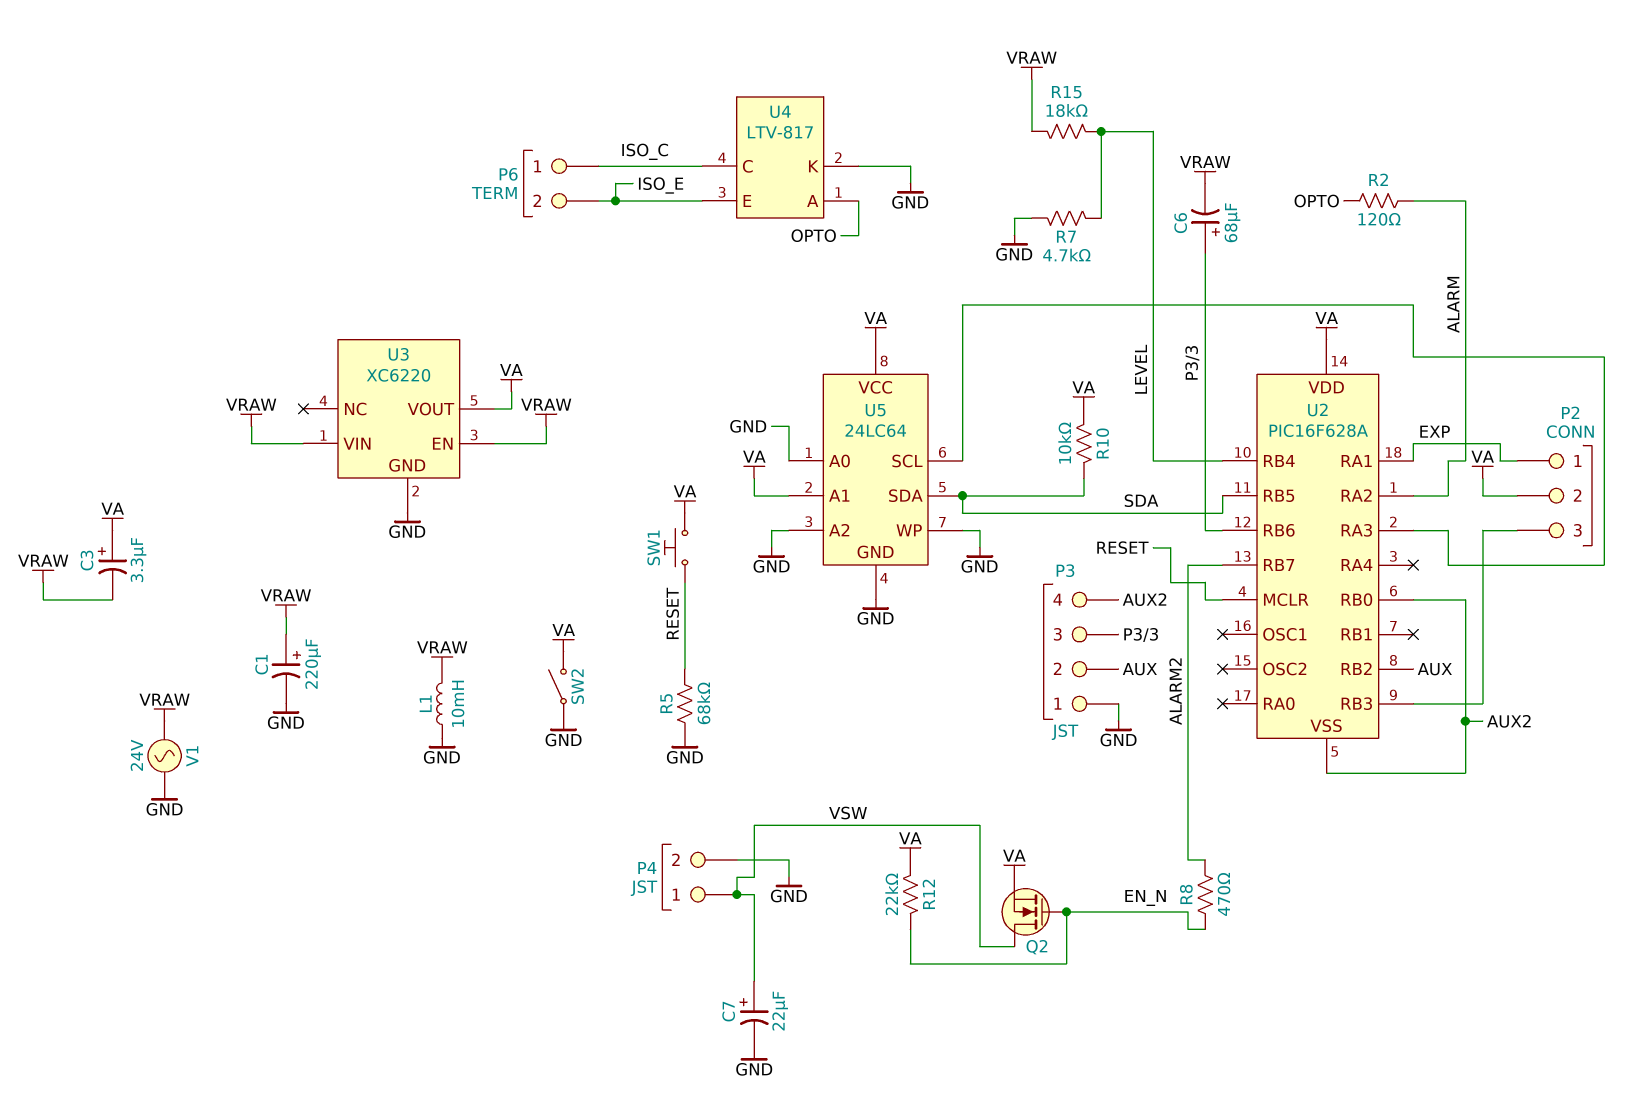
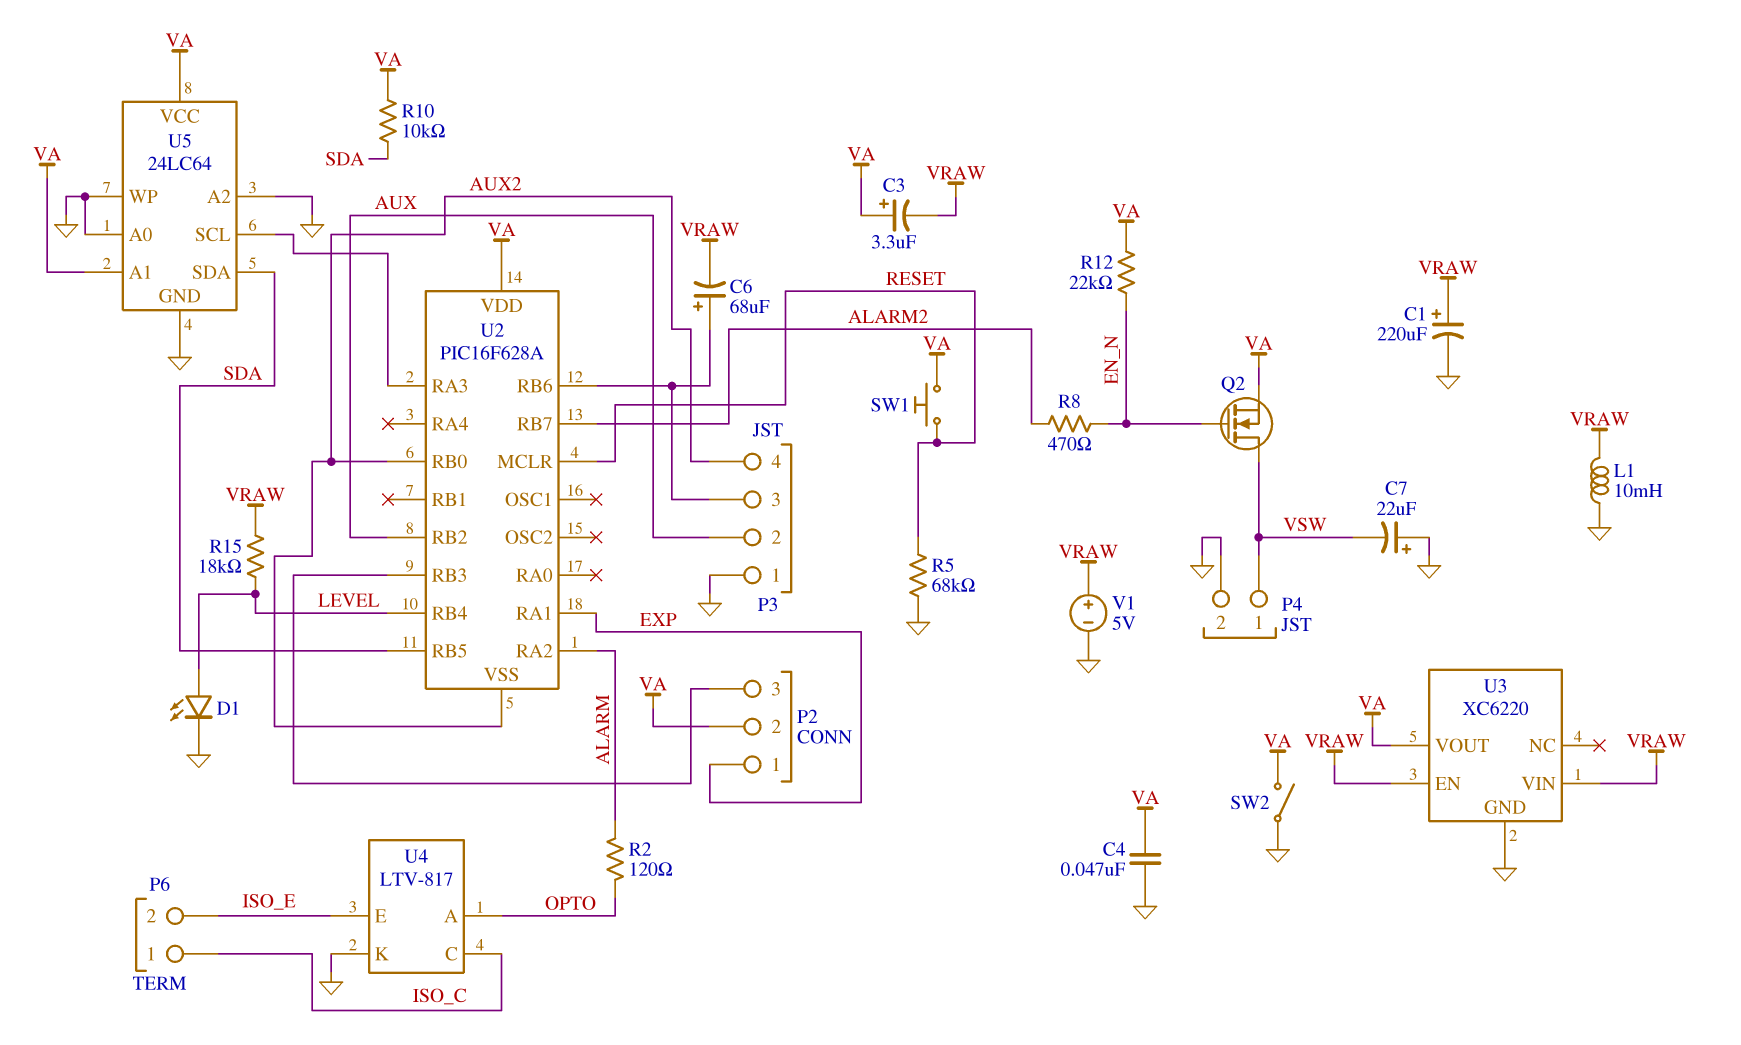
C4: none -> 47nF (GND, VA)
C7: 22uF (plus VSW, minus GND) -> 22uF (plus GND, minus VSW)
D1: none -> LED (A LEVEL, K GND)
R7: 4.7k (GND, LEVEL) -> none
V1: AC 24V (GND, VRAW) -> 5V (plus VRAW, minus GND)

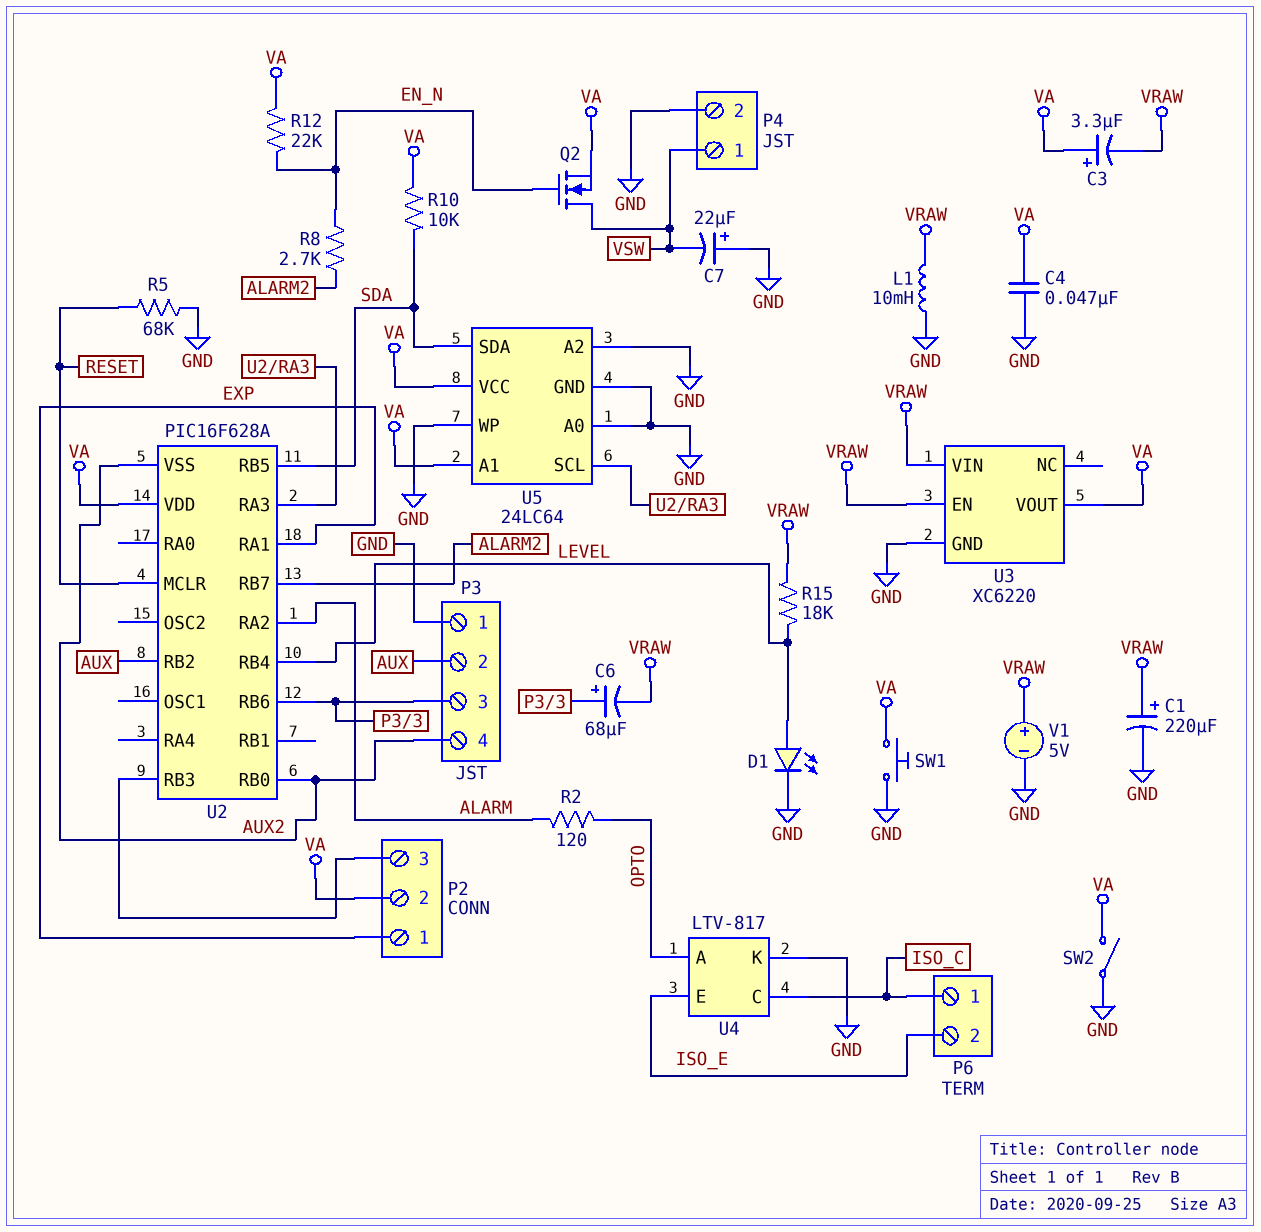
R8: 470 (ALARM2, EN_N) -> 2.7k (ALARM2, EN_N)
SW1: button (RESET, VA) -> button (GND, VA)

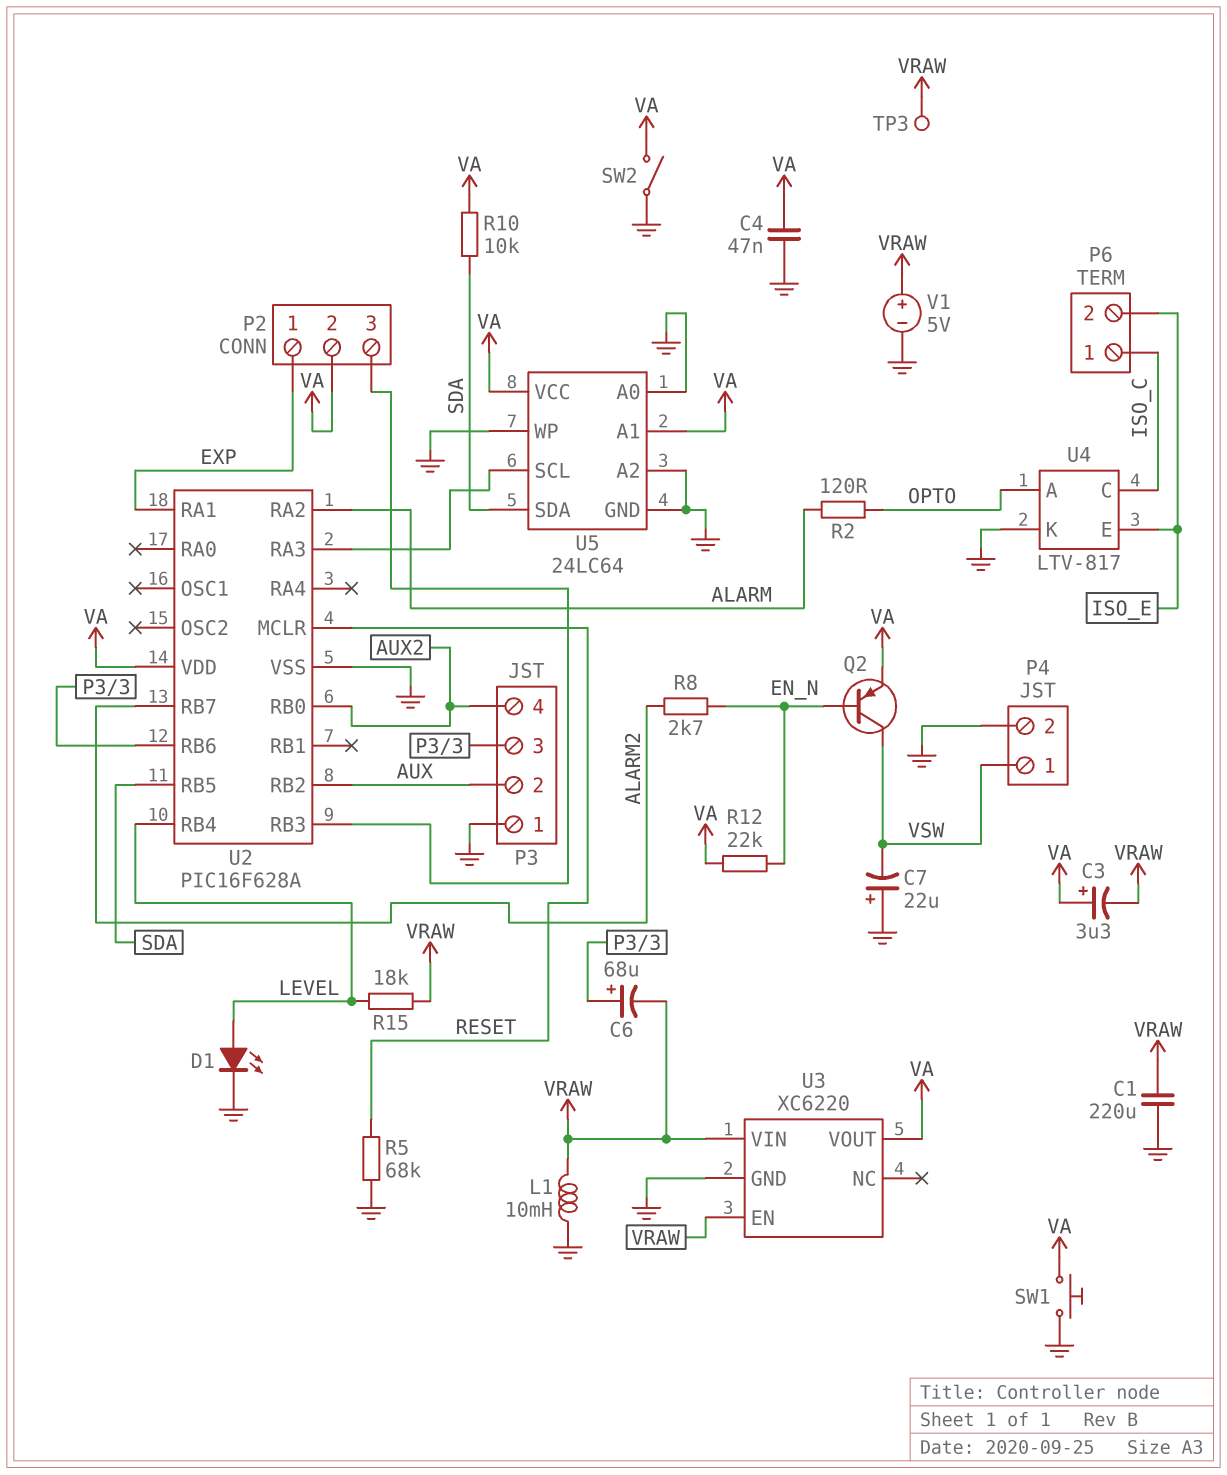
C1: 220uF (plus VRAW, minus GND) -> 220uF (GND, VRAW)
Q2: NMOS (G EN_N, D VSW, S VA) -> PNP (B EN_N, C VSW, E VA)
TP3: none -> test point (VRAW)
U2 pin VSS: AUX2 -> GND

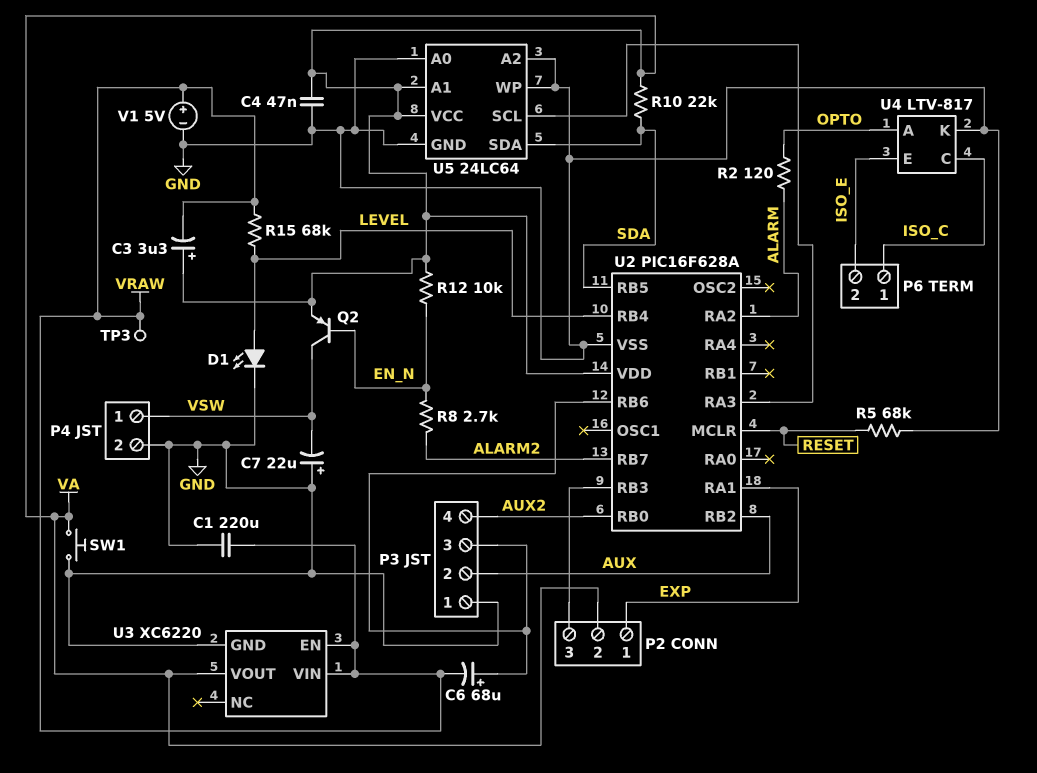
L1: 10mH (GND, VRAW) -> none
R10: 10k (SDA, VA) -> 22k (SDA, VA)
R12: 22k (EN_N, VA) -> 10k (EN_N, VA)
R15: 18k (LEVEL, VRAW) -> 68k (LEVEL, VRAW)
SW2: switch (GND, VA) -> none

